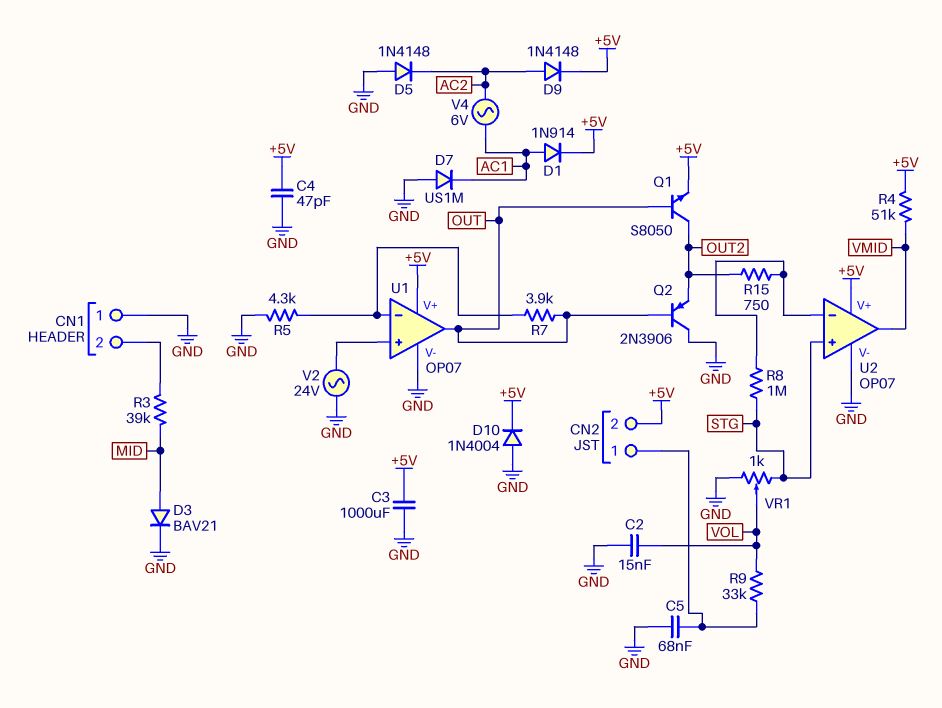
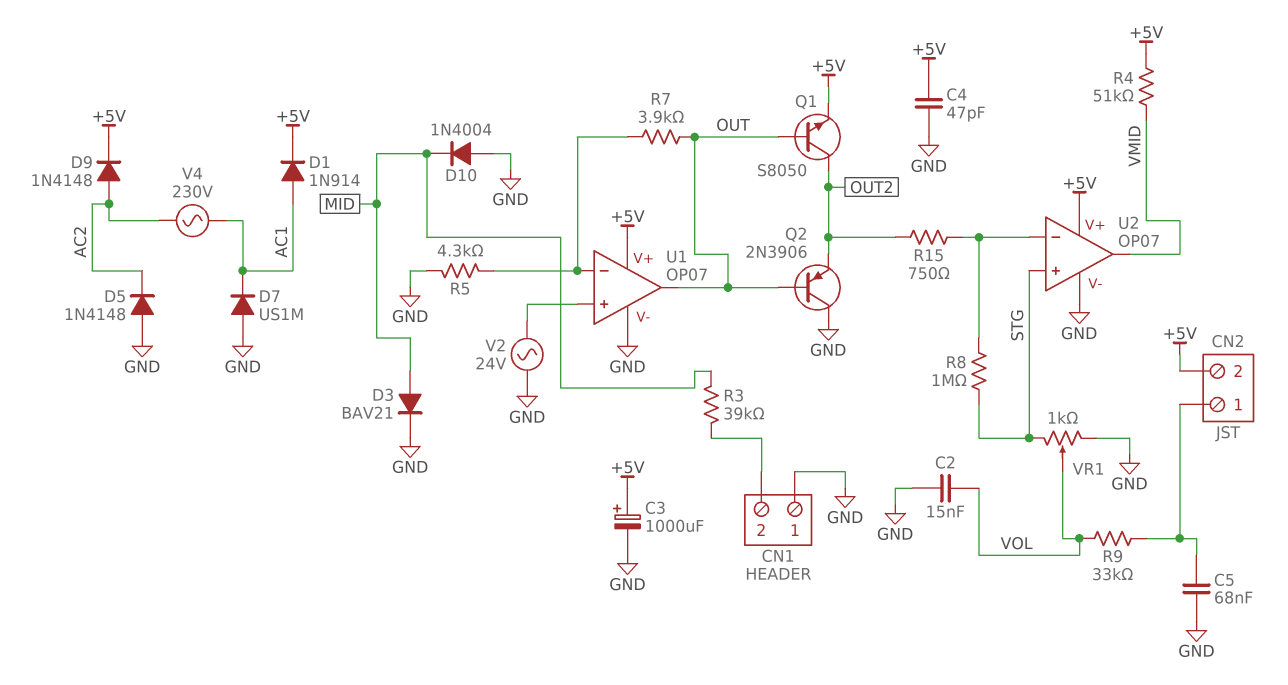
C3: 1000uF (+5V, GND) -> 1000uF (plus +5V, minus GND)
D10: diode 1N4004 (A GND, K +5V) -> diode 1N4004 (A GND, K MID)
V4: AC 6V (AC1, AC2) -> AC 230V (AC1, AC2)

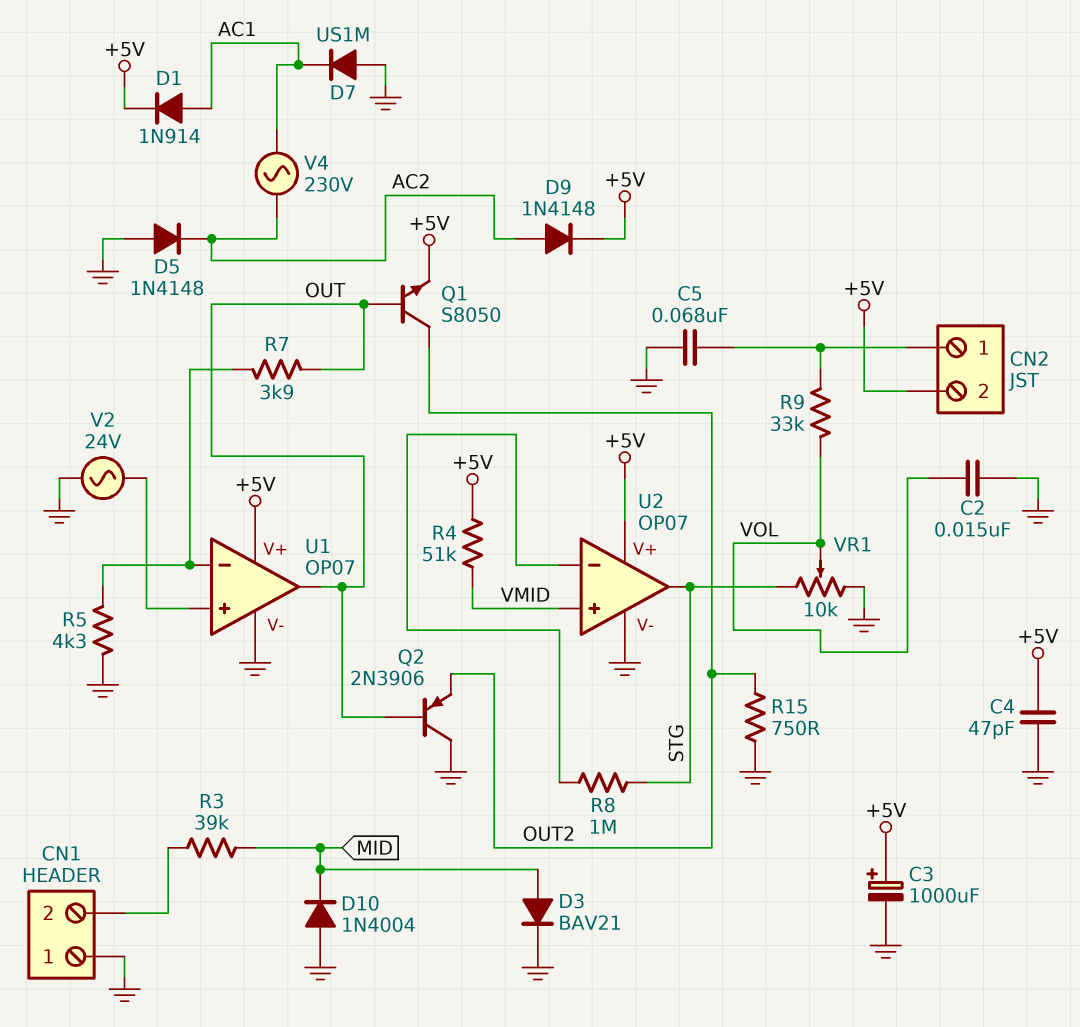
R15: 750 (OUT2, U2/in-) -> 750 (GND, OUT2)
U2 pin in+: STG -> VMID
U2 pin out: VMID -> STG
VR1: 1k (GND, STG, wiper VOL) -> 10k (GND, STG, wiper VOL)

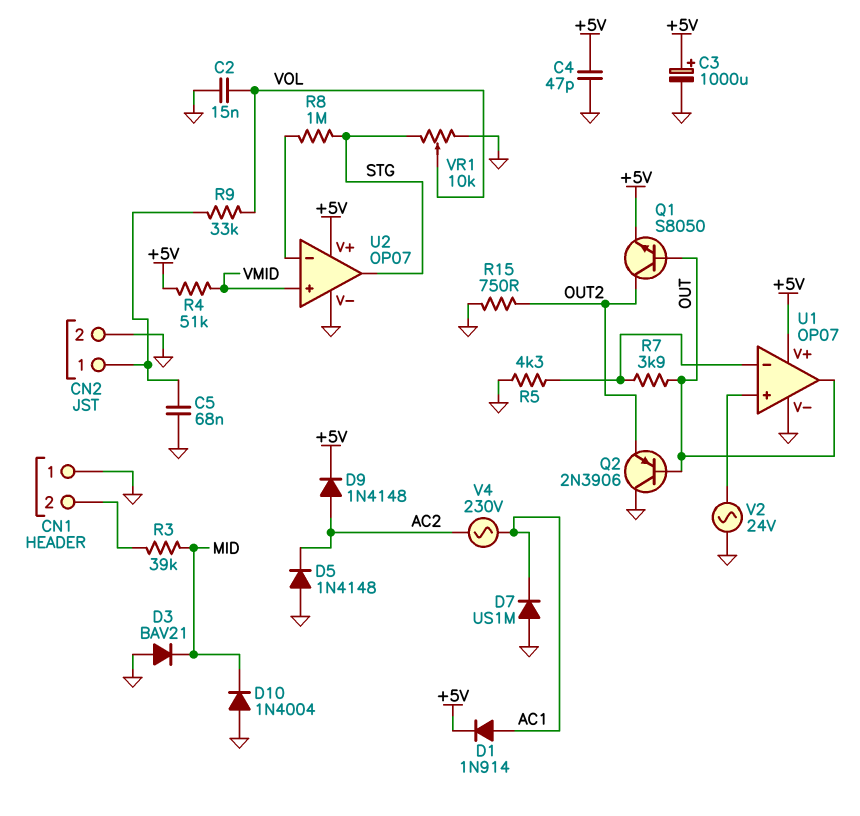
CN2 pin 2: +5V -> GND
D3: diode BAV21 (A MID, K GND) -> diode BAV21 (A GND, K MID)

